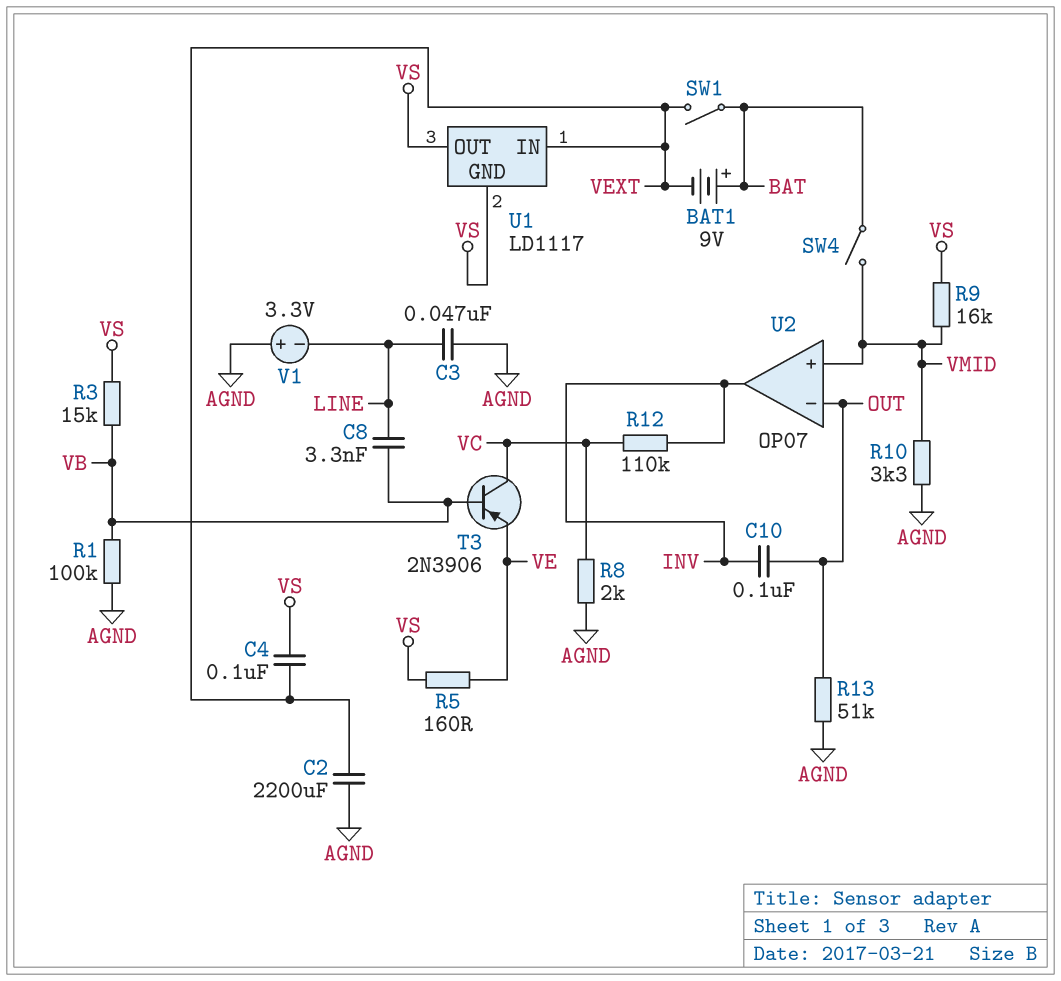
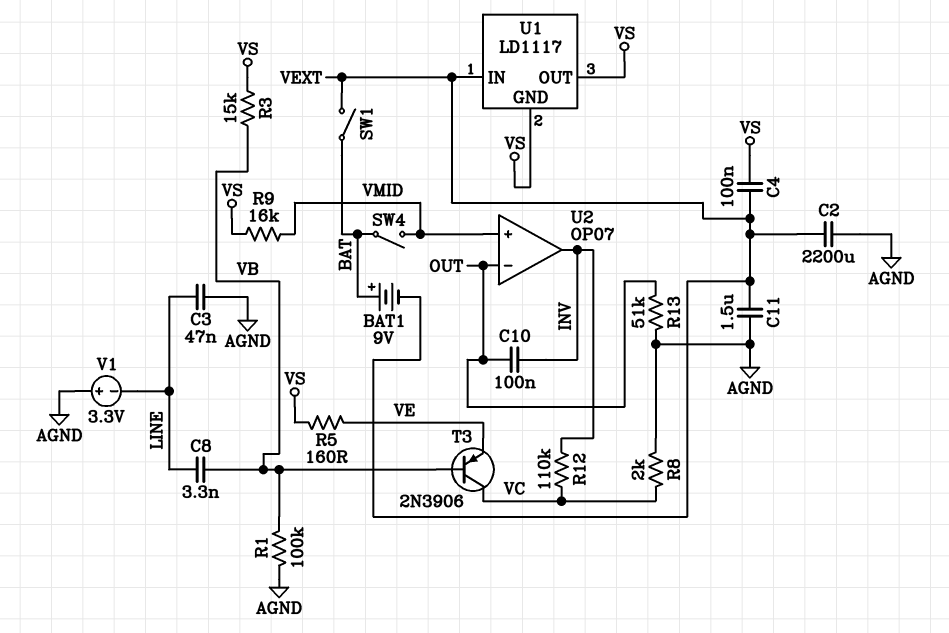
C11: none -> 1.5uF (AGND, VEXT)
R10: 3.3k (AGND, VMID) -> none

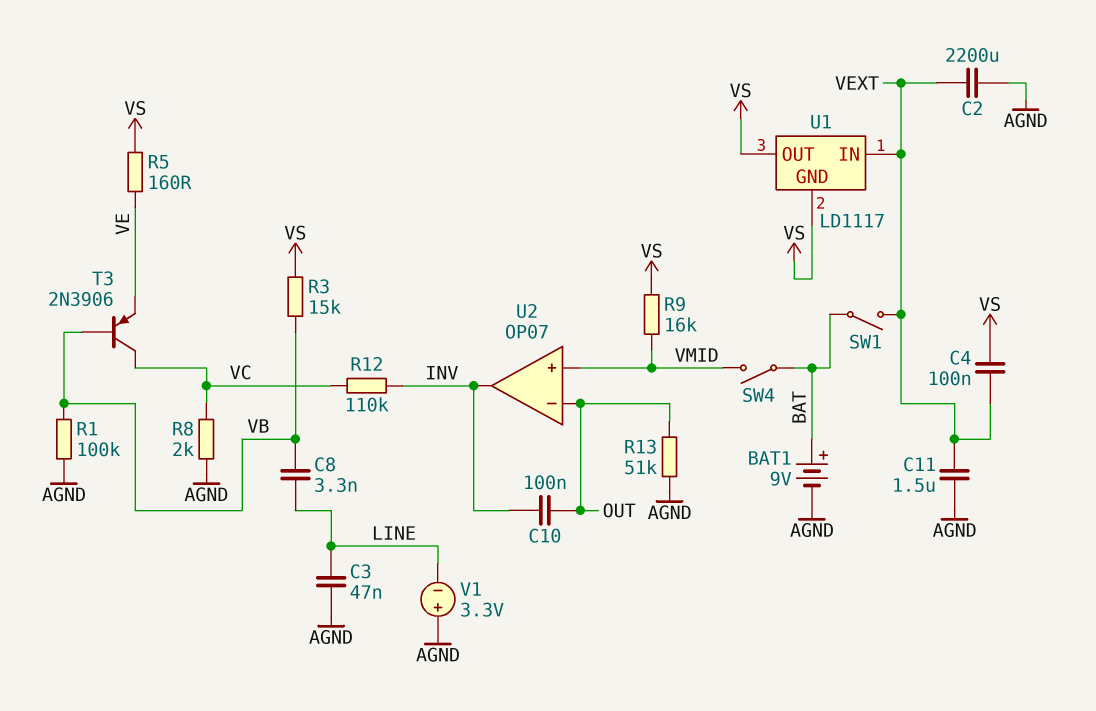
BAT1: 9V (plus BAT, minus VEXT) -> 9V (plus BAT, minus AGND)

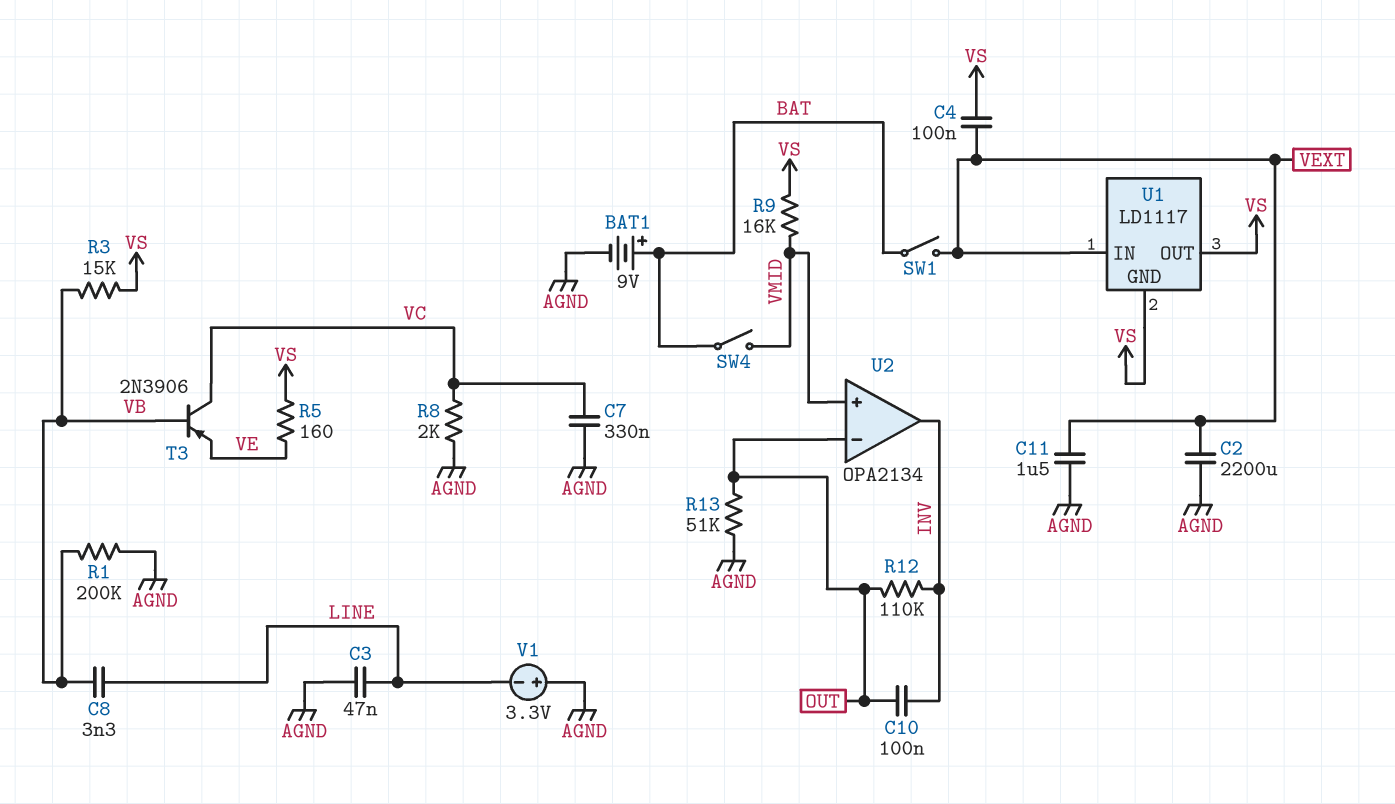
C7: none -> 330nF (AGND, VC)
R1: 100k (AGND, VB) -> 200k (AGND, VB)
R12: 110k (INV, VC) -> 110k (INV, OUT)
U2: OP07 -> OPA2134

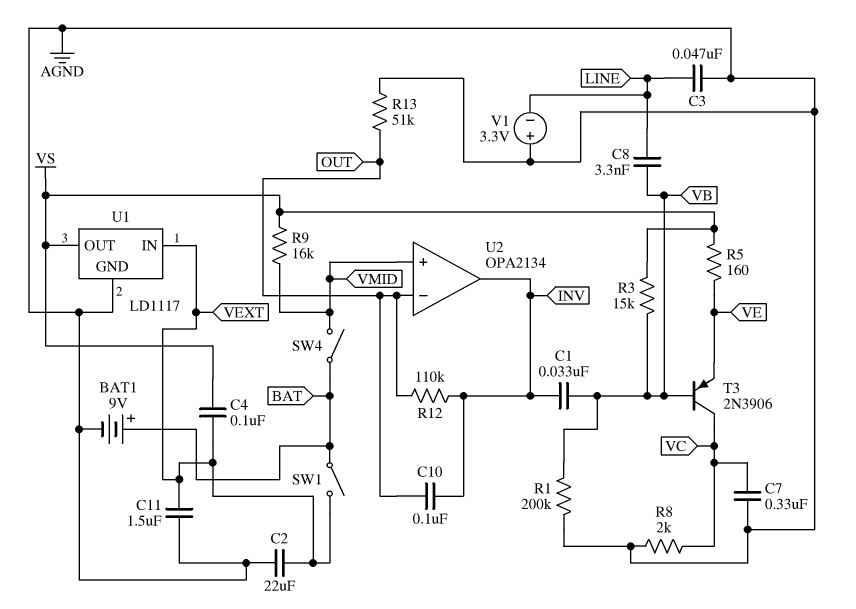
C1: none -> 33nF (INV, VB)
C2: 2200uF (AGND, VEXT) -> 22uF (AGND, VEXT)
U1 pin GND: VS -> AGND

